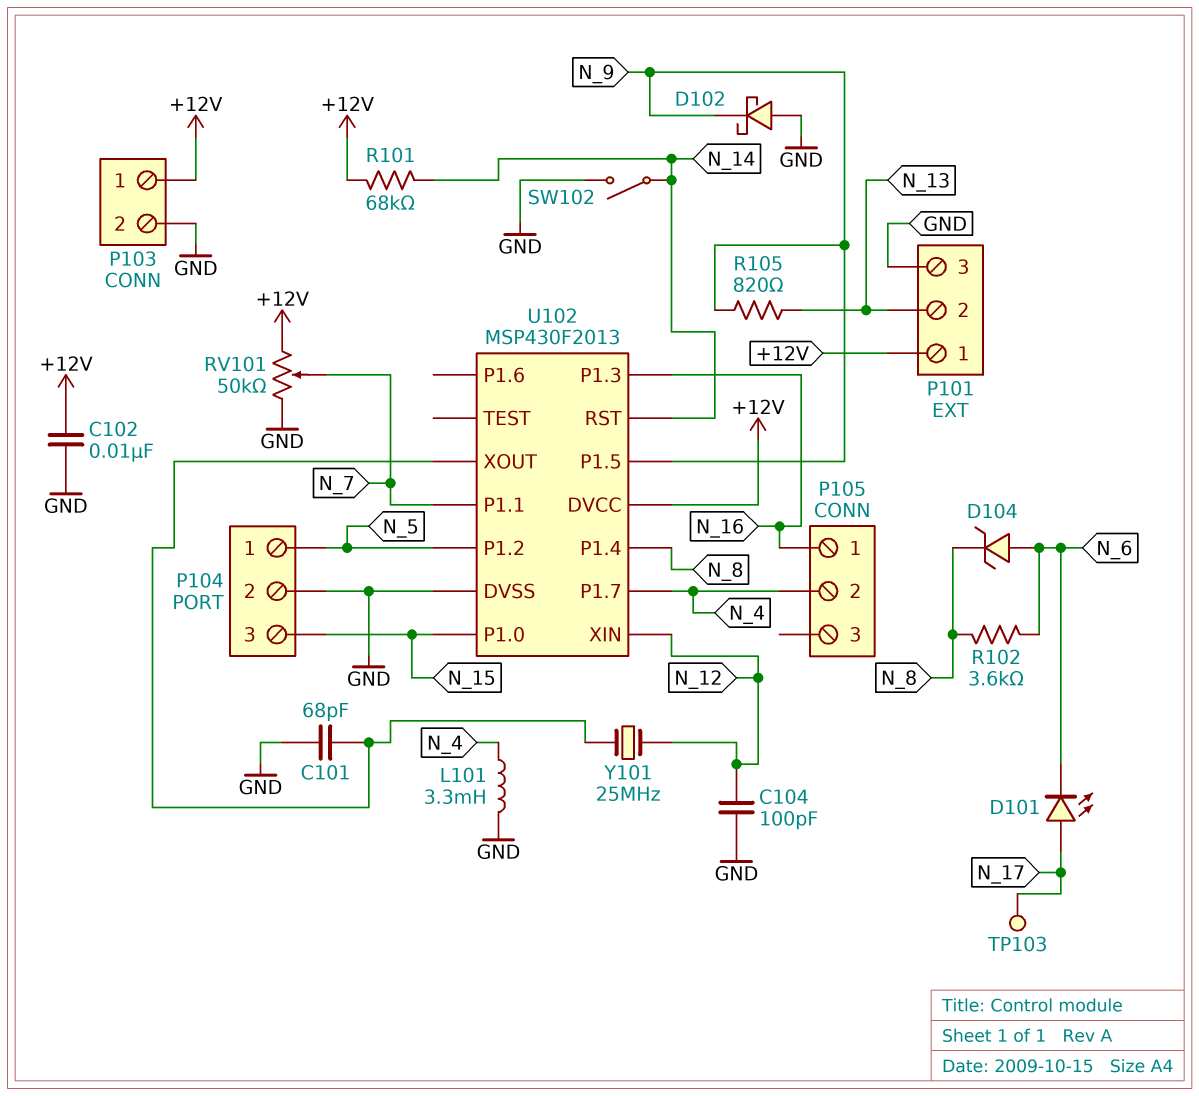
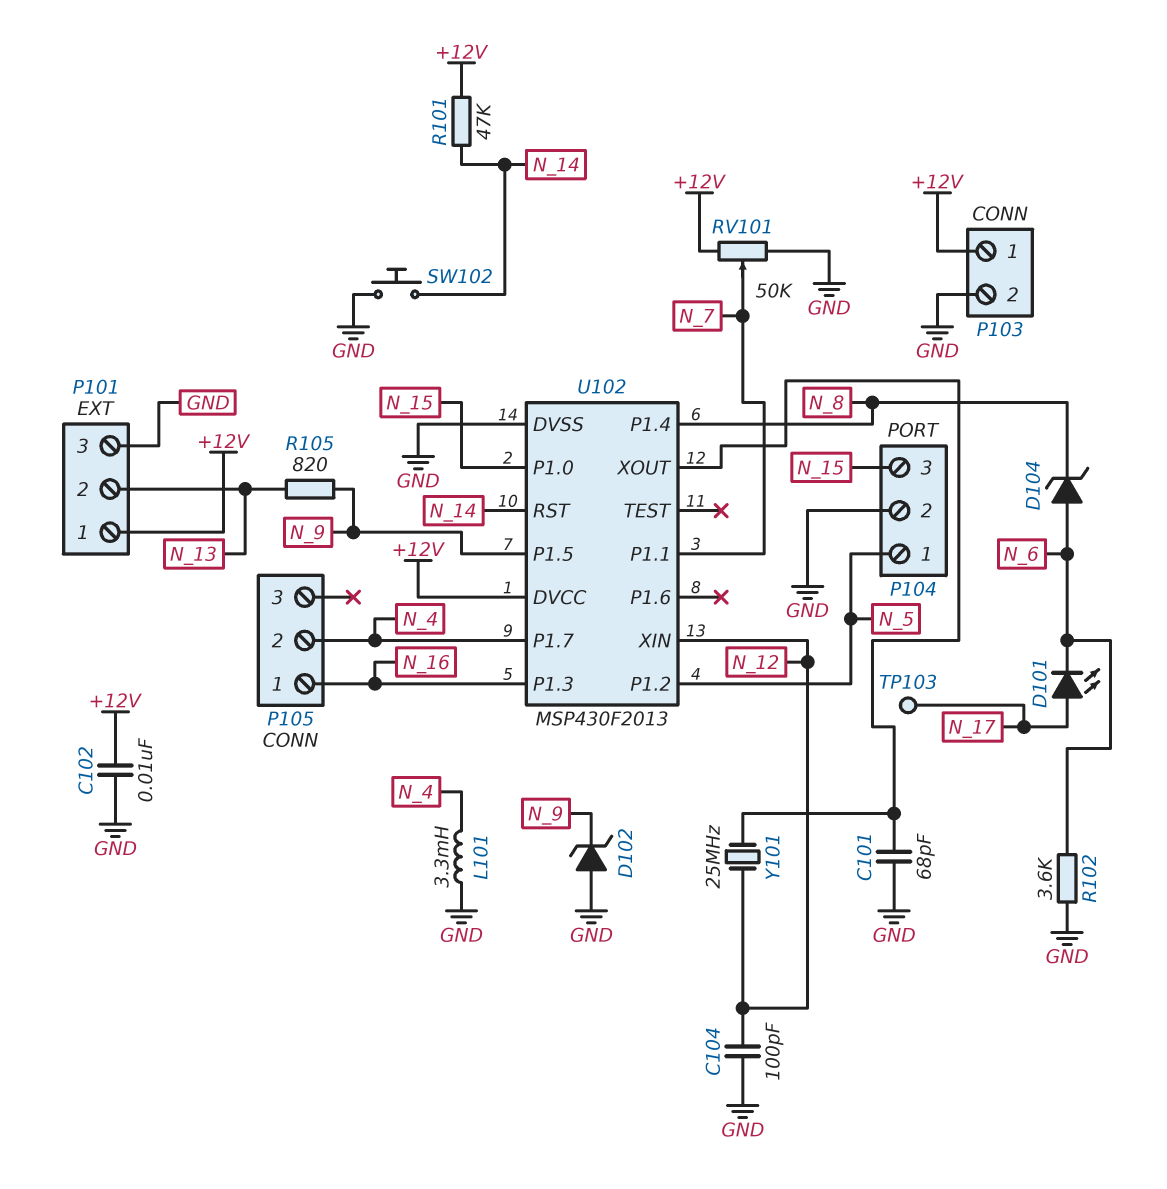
D102: schottky (A GND, K N_9) -> zener (A GND, K N_9)
R101: 68k (+12V, N_14) -> 47k (+12V, N_14)
R102: 3.6k (N_6, N_8) -> 3.6k (GND, N_6)
SW102: switch (GND, N_14) -> button (GND, N_14)

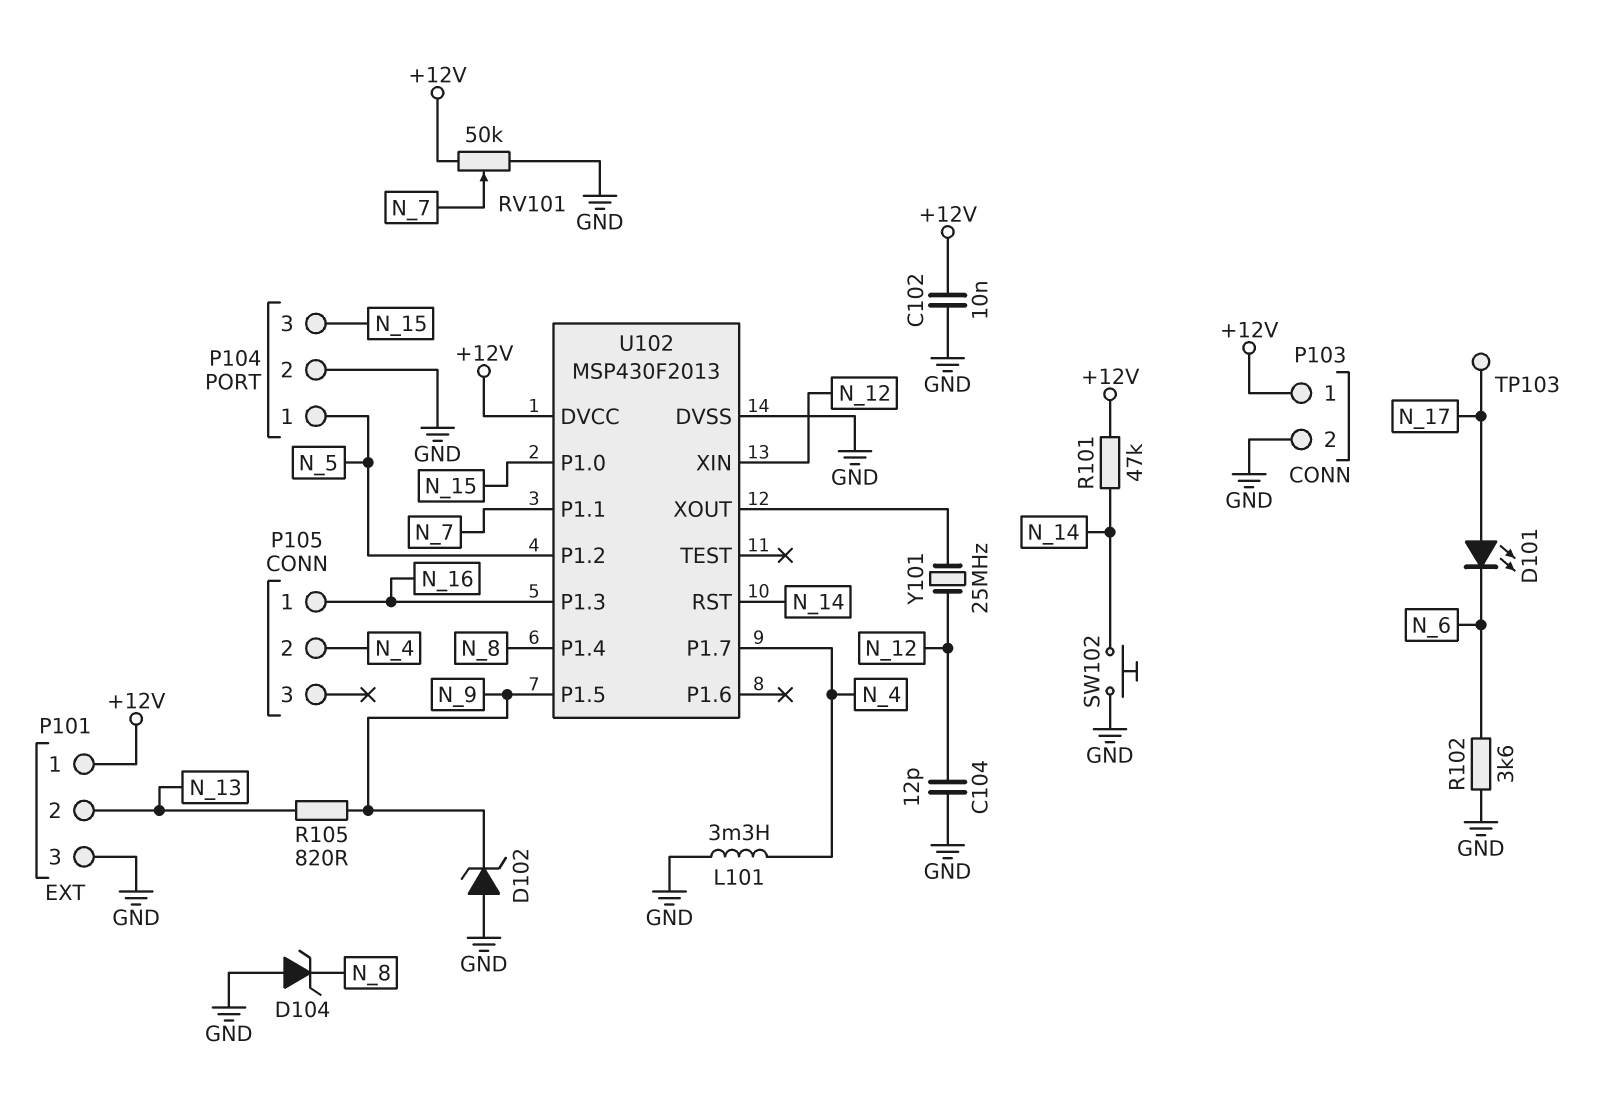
C101: 68pF (GND, U102/XOUT) -> none
C104: 100pF (GND, N_12) -> 12pF (GND, N_12)
D104: zener (A N_6, K N_8) -> zener (A GND, K N_8)

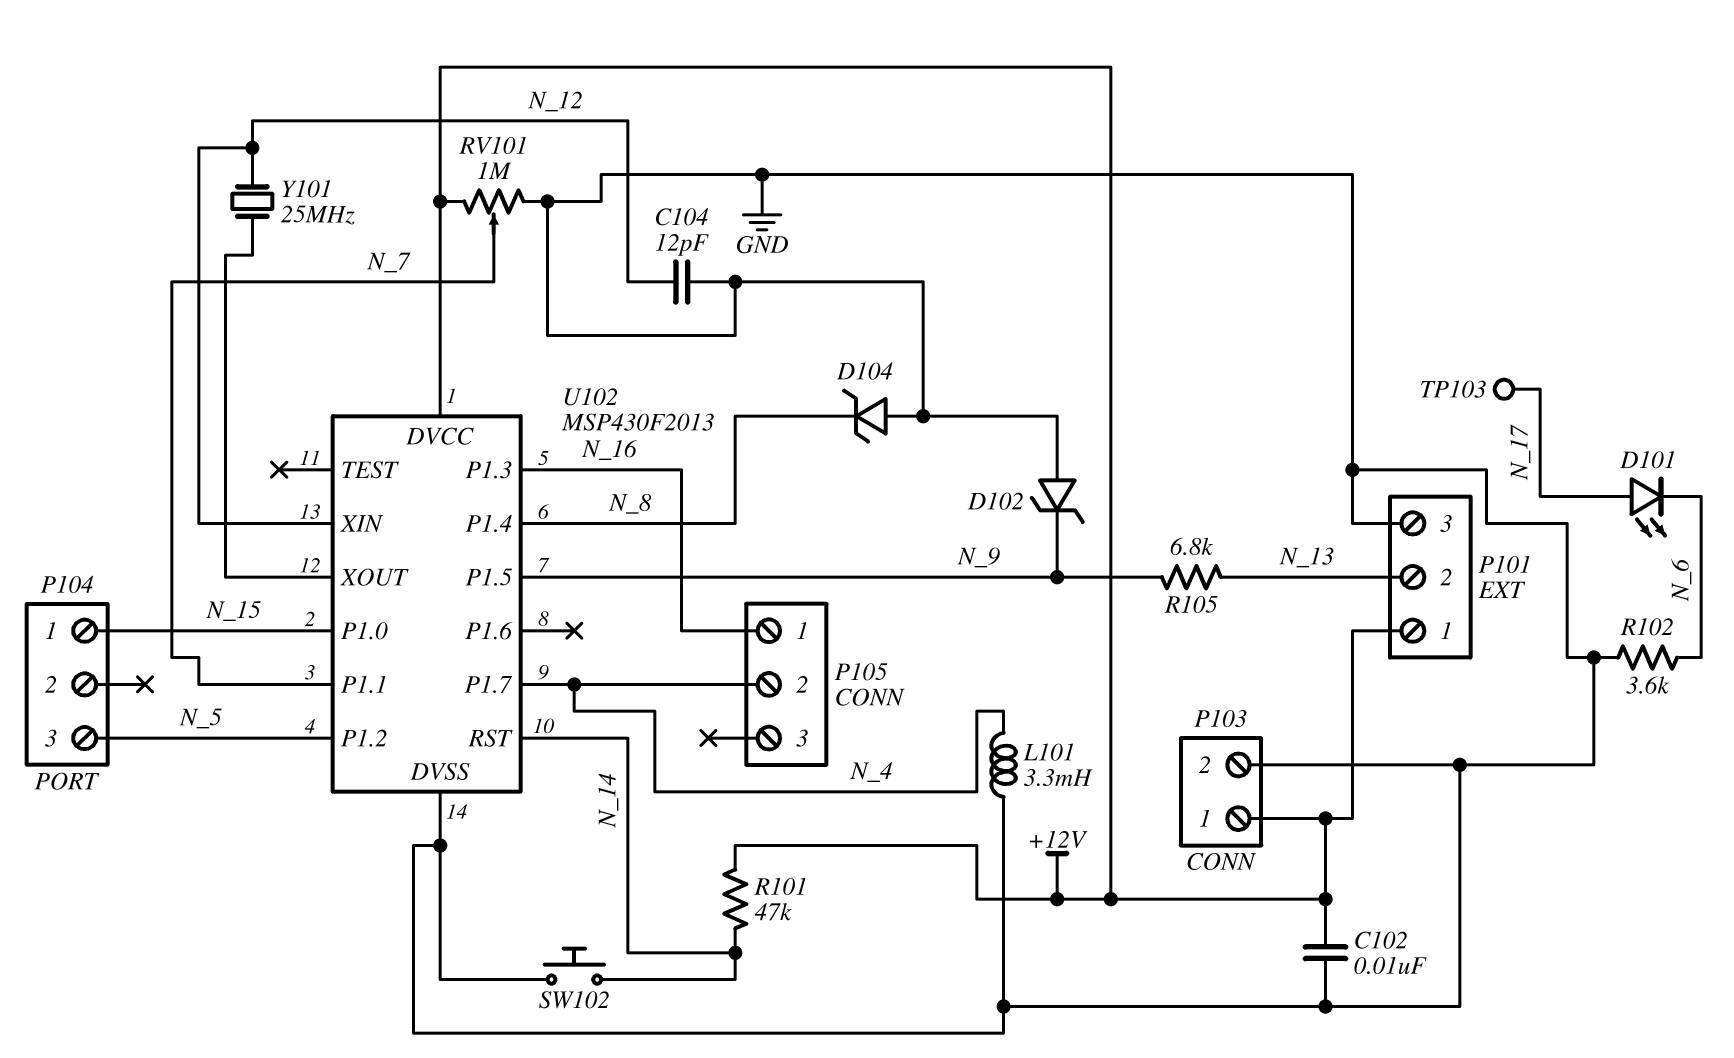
P104 pin 1: N_5 -> N_15
P104 pin 2: GND -> none
P104 pin 3: N_15 -> N_5
R105: 820 (N_9, N_13) -> 6.8k (N_9, N_13)
RV101: 50k (+12V, GND, wiper N_7) -> 1M (+12V, GND, wiper N_7)

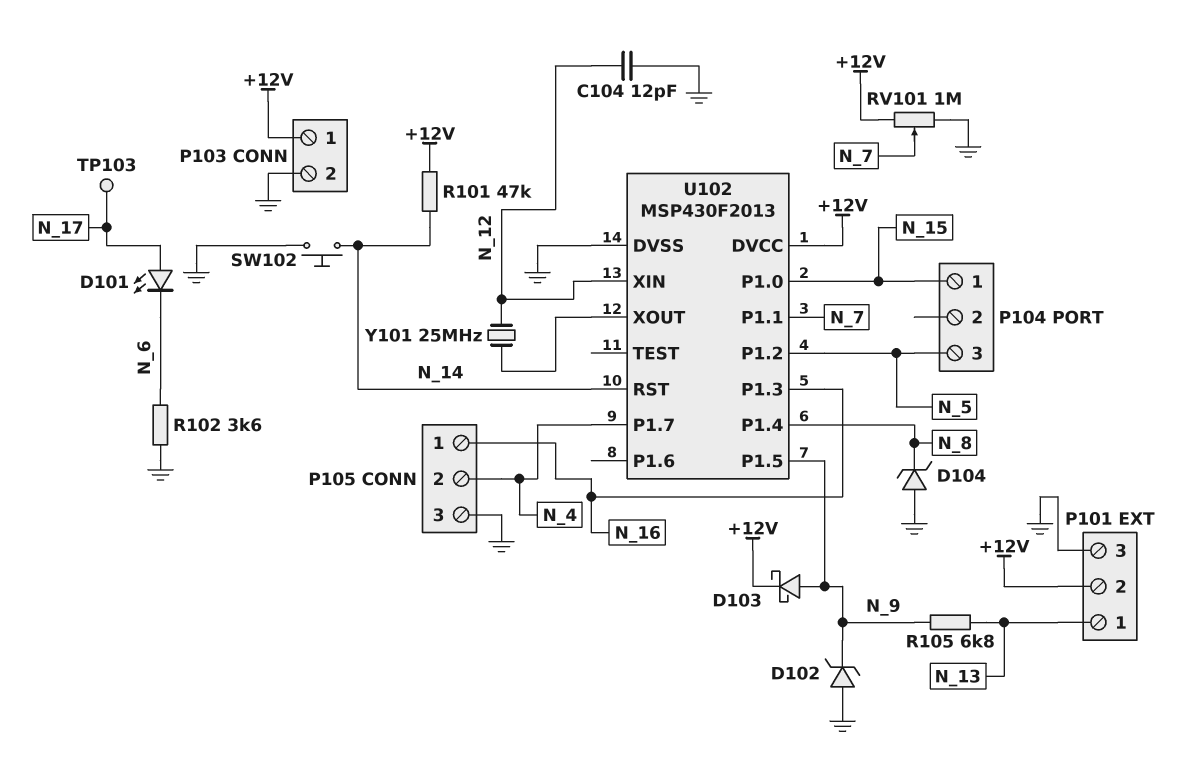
C102: 10nF (+12V, GND) -> none
D103: none -> schottky (A N_9, K +12V)
L101: 3.3mH (GND, N_4) -> none
P101 pin 1: +12V -> N_13
P101 pin 2: N_13 -> +12V
P105 pin 3: none -> GND

